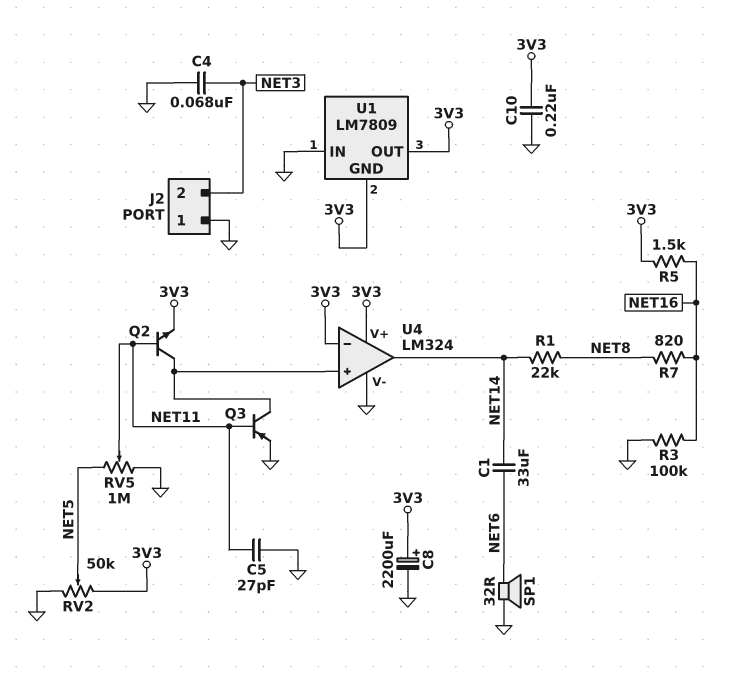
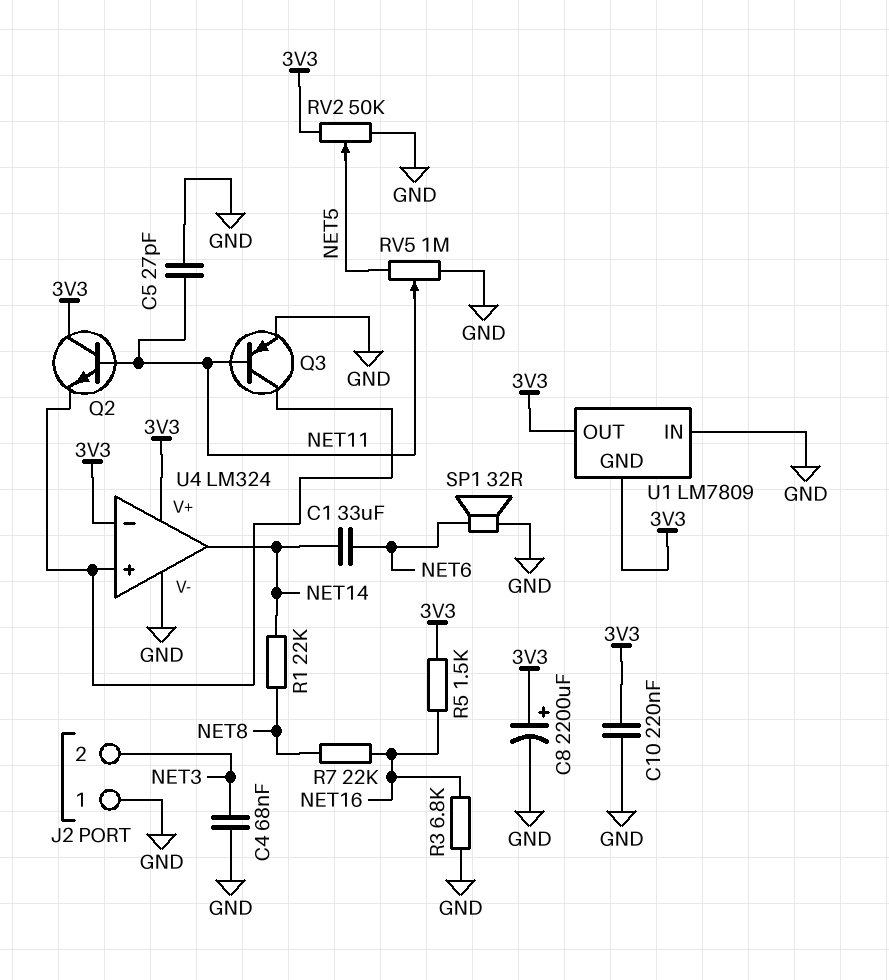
Q2: NPN (B NET11, C U4/in+, E 3V3) -> NPN (B NET11, C 3V3, E U4/in+)
R3: 100k (GND, NET16) -> 6.8k (GND, NET16)
R7: 820 (NET8, NET16) -> 22k (NET8, NET16)

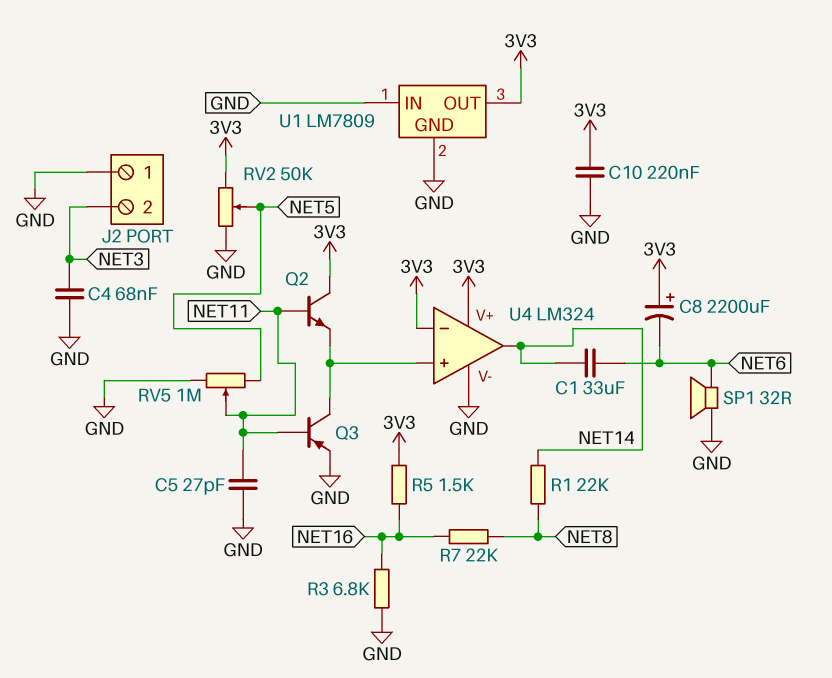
C8: 2200uF (plus 3V3, minus GND) -> 2200uF (plus 3V3, minus NET6)
U1 pin GND: 3V3 -> GND

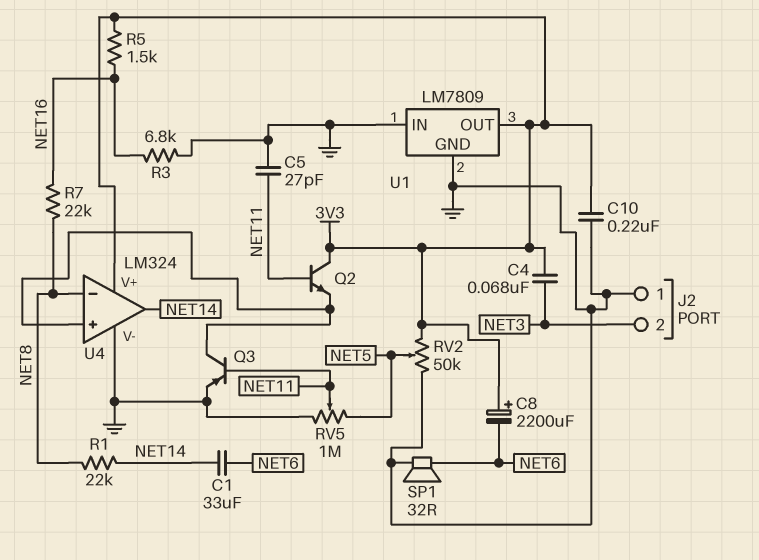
C4: 68nF (GND, NET3) -> 68nF (3V3, NET3)
U4 pin in-: 3V3 -> NET8

